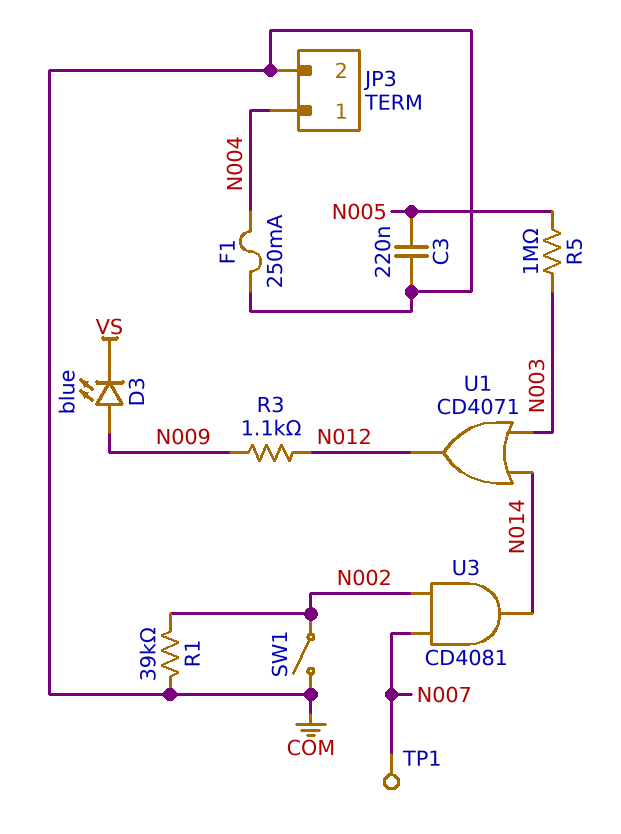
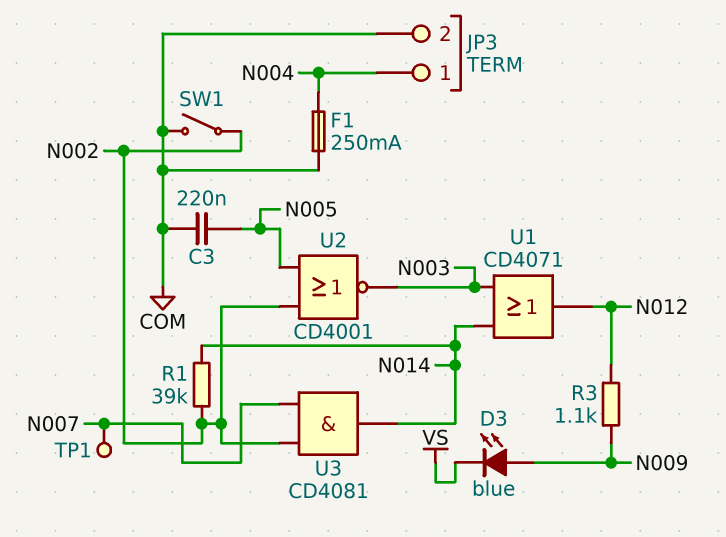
R1: 39k (COM, N002) -> 39k (N002, N014)
R5: 1M (N003, N005) -> none
U2: none -> NOR CD4001 (in N002, in N005, out N003)

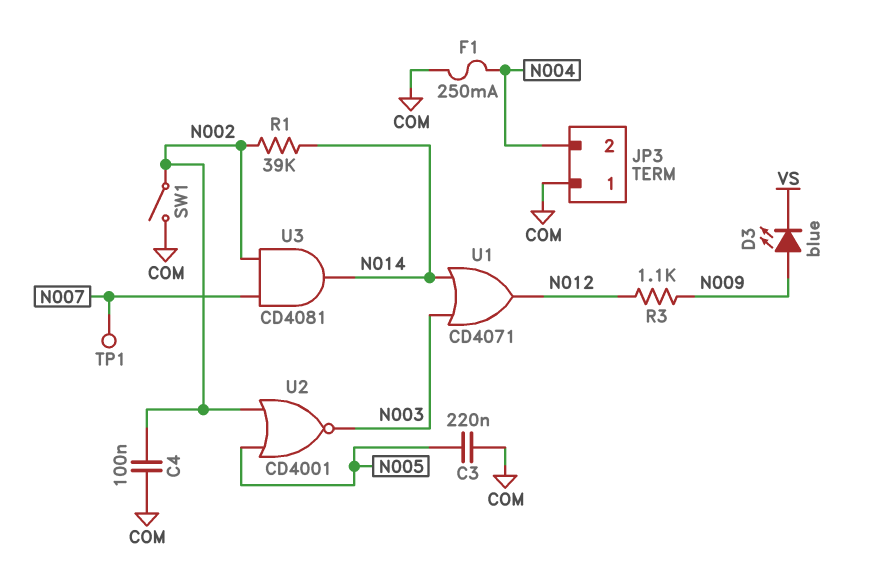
C4: none -> 100nF (COM, N002)
JP3 pin 1: N004 -> COM
JP3 pin 2: COM -> N004

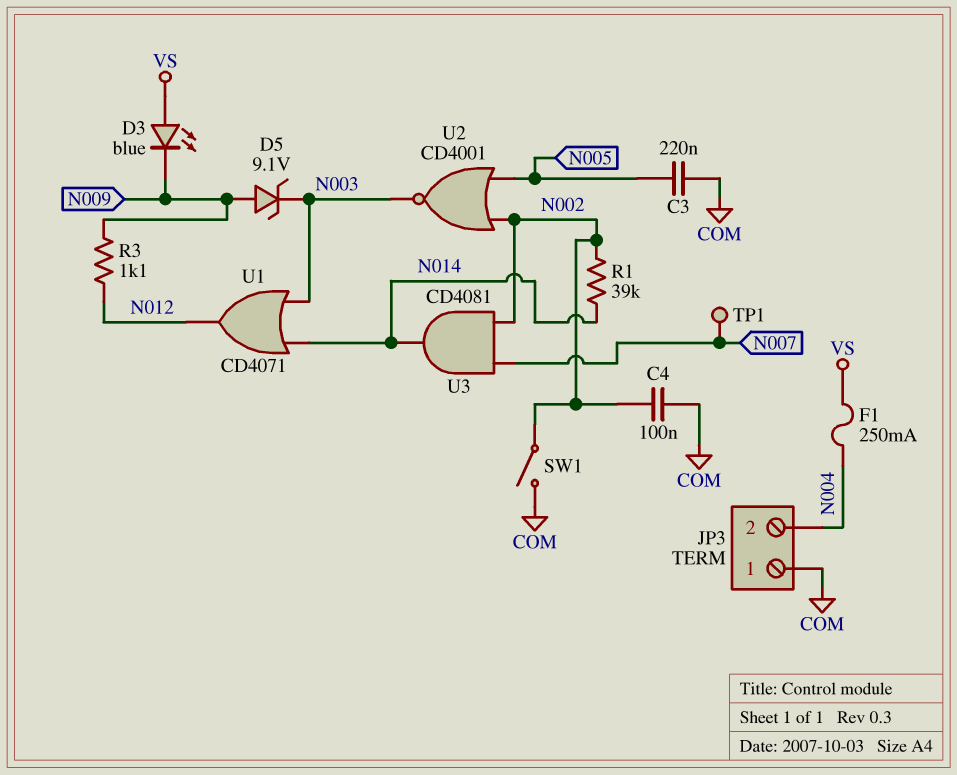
D3: LED blue (A N009, K VS) -> LED blue (A VS, K N009)
D5: none -> zener 9.1V (A N009, K N003)
F1: 250mA (COM, N004) -> 250mA (N004, VS)

